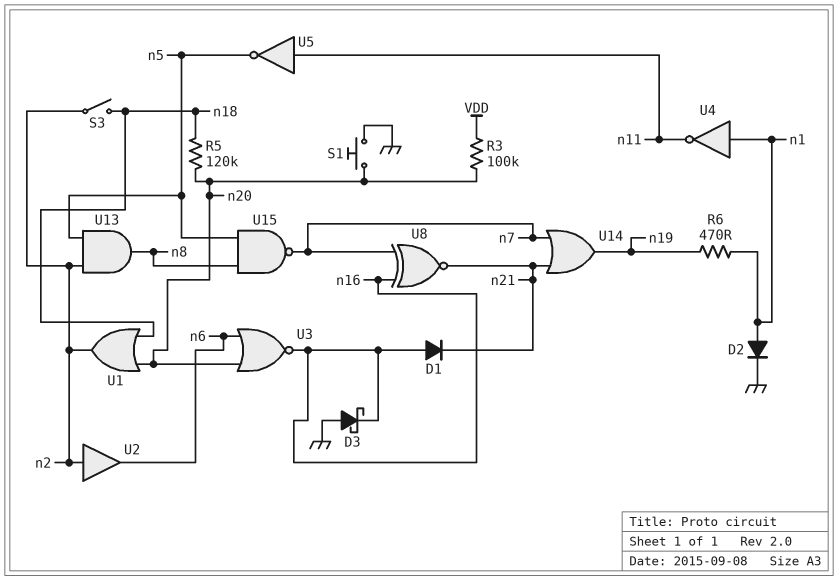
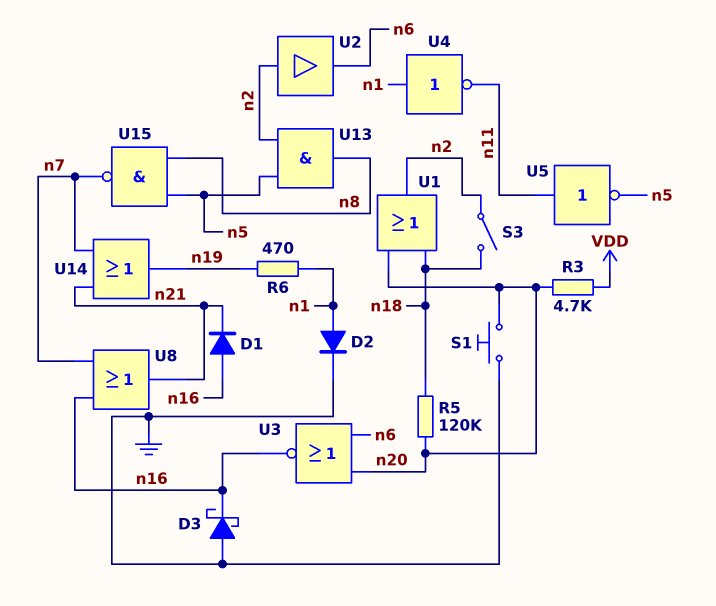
R3: 100k (VDD, n20) -> 4.7k (VDD, n20)
U8: XNOR (in n7, in n16, out n21) -> OR (in n7, in n16, out n21)

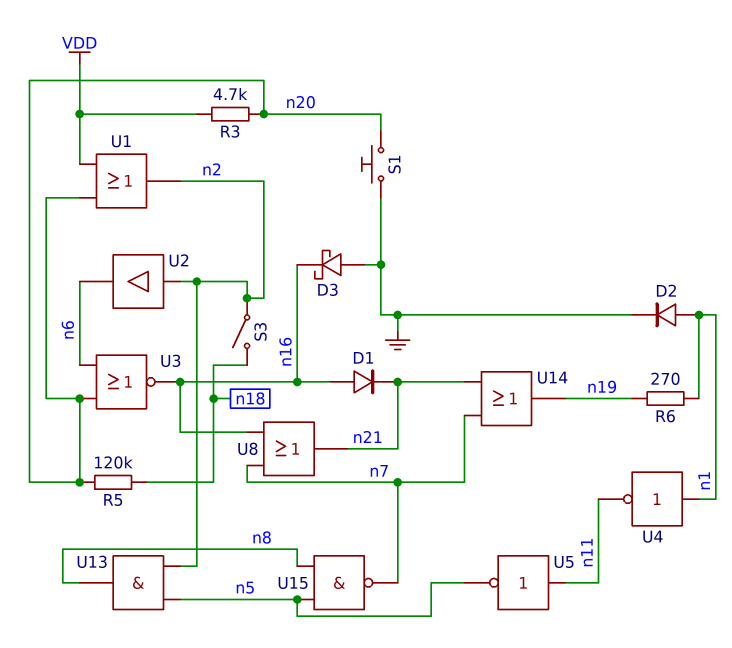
R6: 470 (n1, n19) -> 270 (n1, n19)
U1: OR (in n18, in n20, out n2) -> OR (in VDD, in n20, out n2)

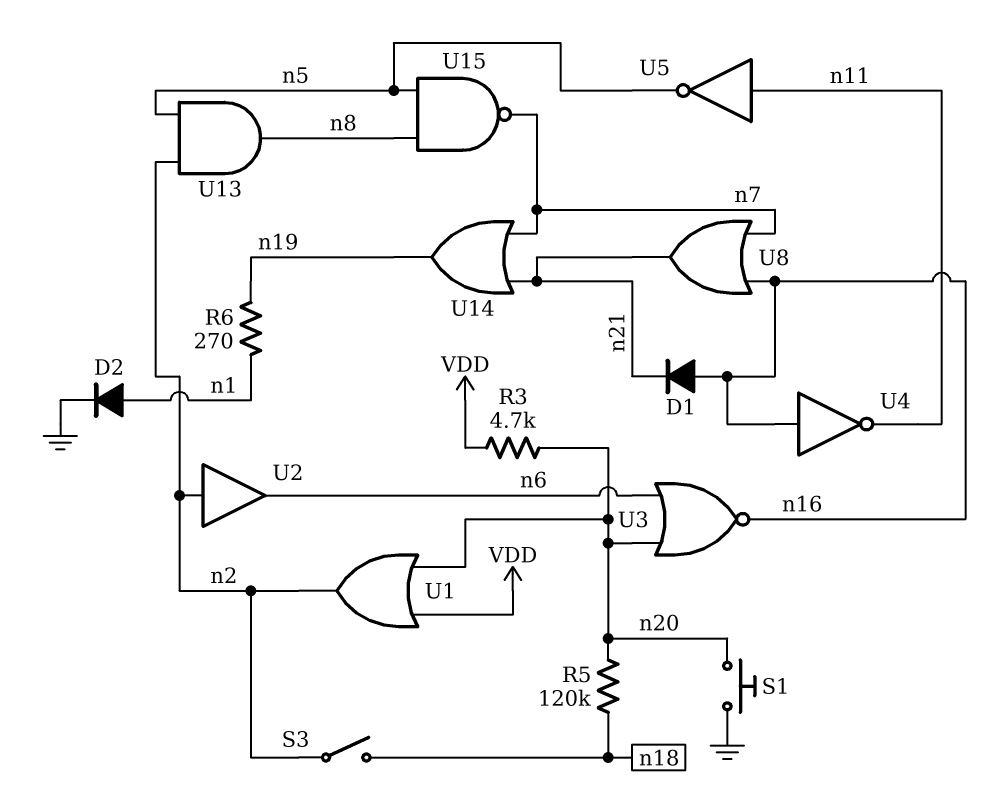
D3: schottky (A GND, K n16) -> none
U4: NOT (in n1, out n11) -> NOT (in n16, out n11)

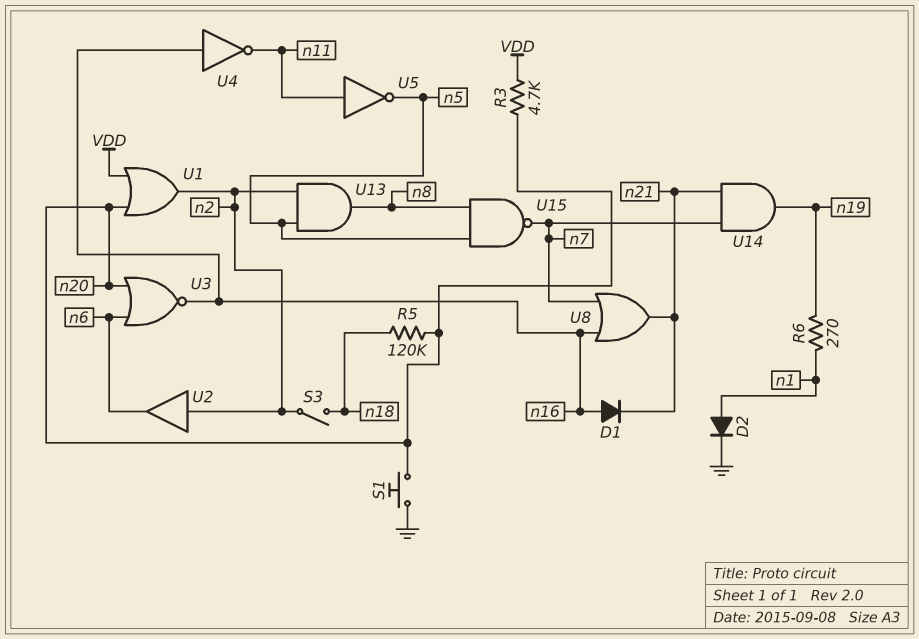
U14: OR (in n7, in n21, out n19) -> AND (in n7, in n21, out n19)

